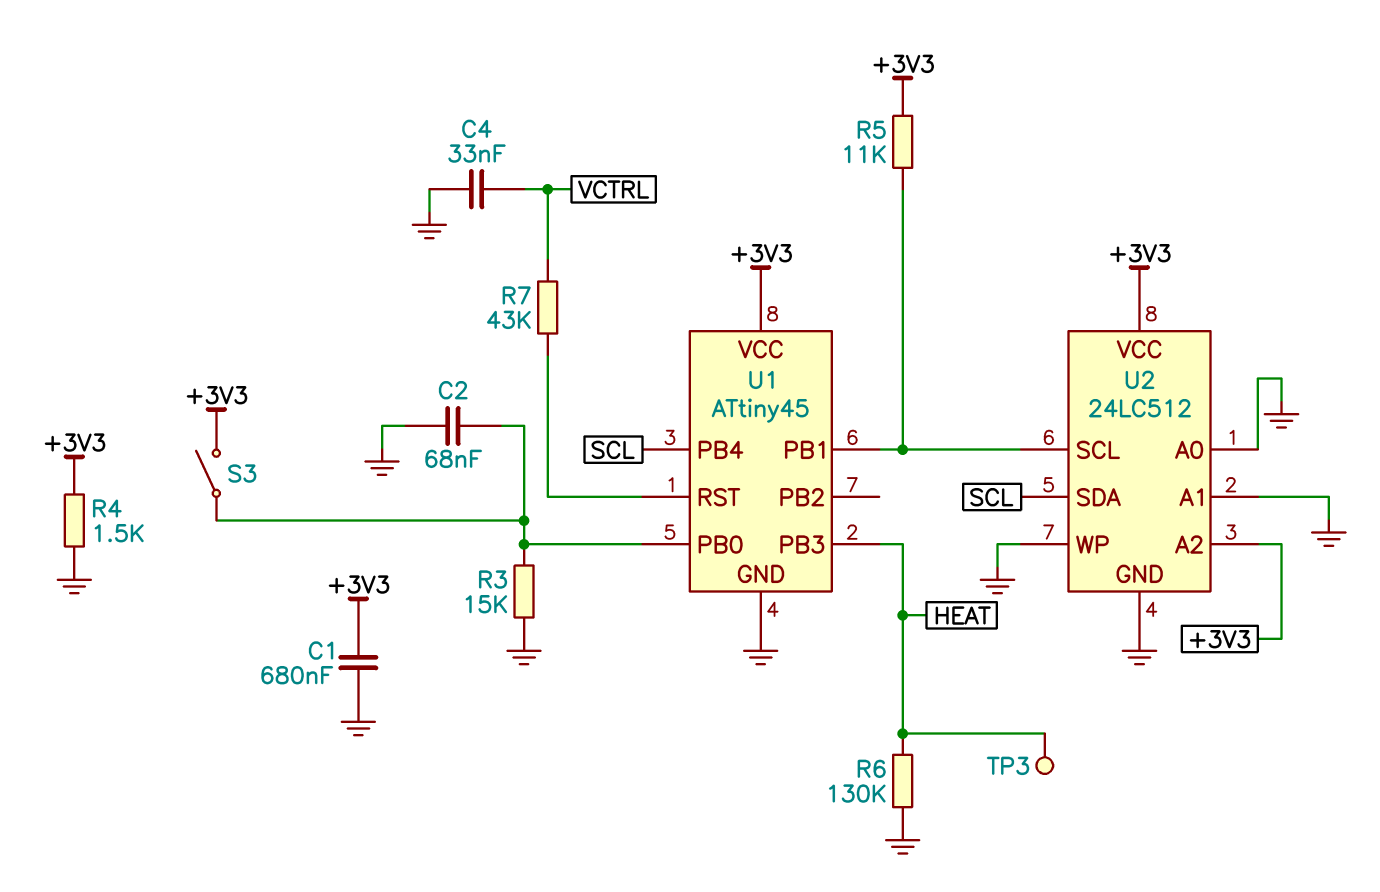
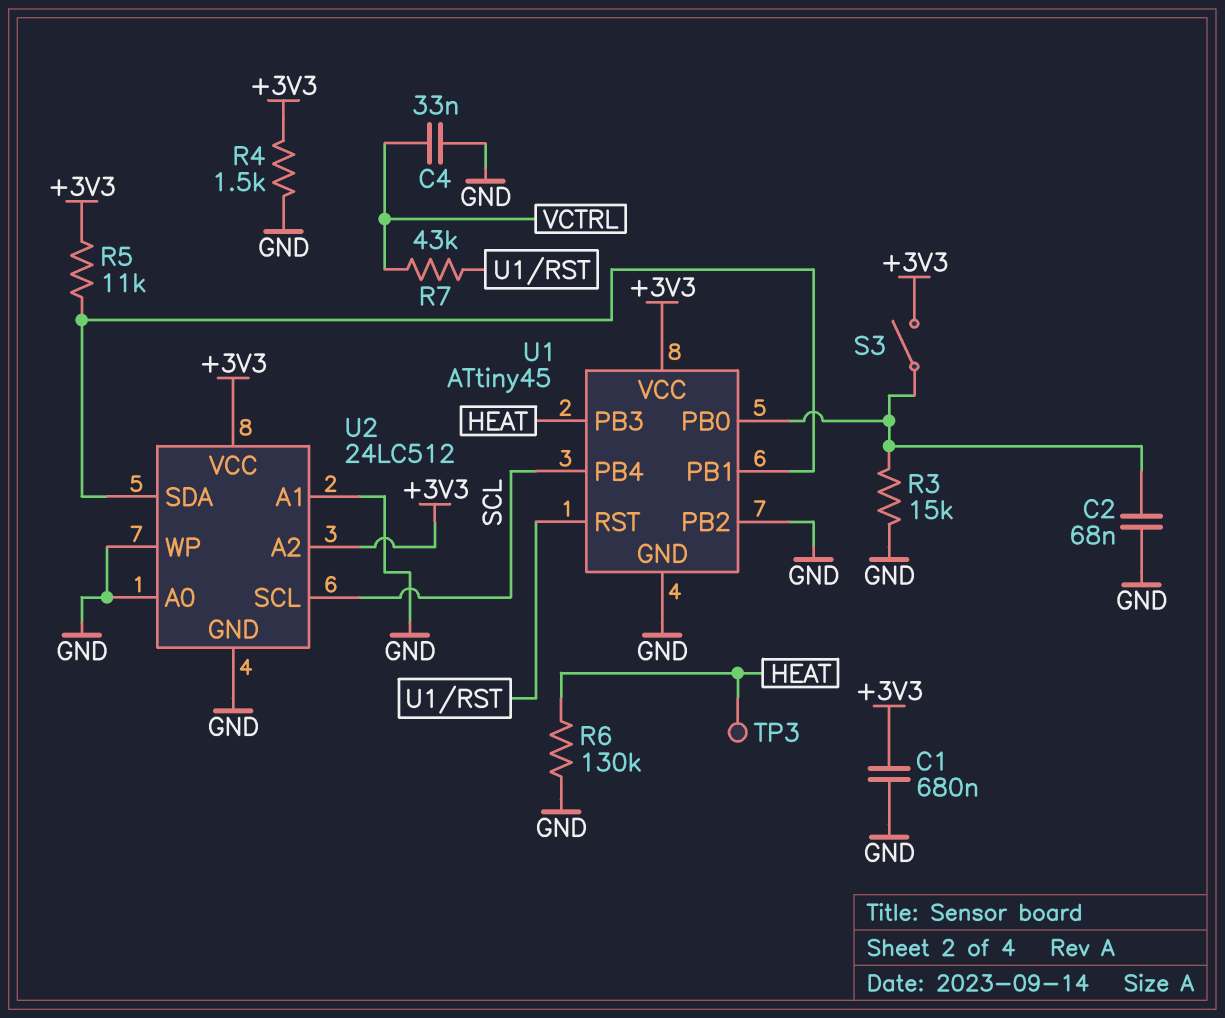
U1 pin PB2: none -> GND
U2 pin SCL: U1/PB1 -> SCL
U2 pin SDA: SCL -> U1/PB1

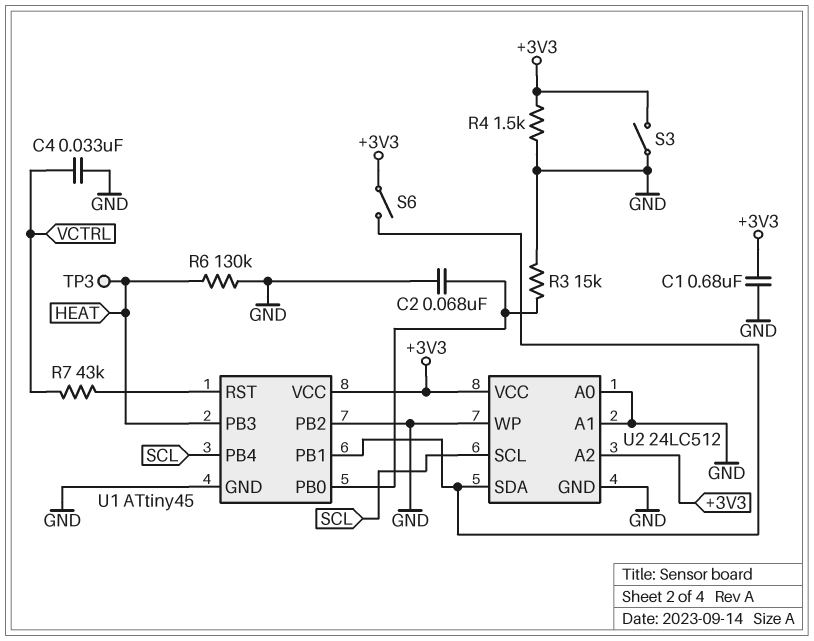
R5: 11k (+3V3, U1/PB1) -> none
S3: switch (+3V3, U1/PB0) -> switch (+3V3, GND)
S6: none -> switch (+3V3, U1/PB1)

